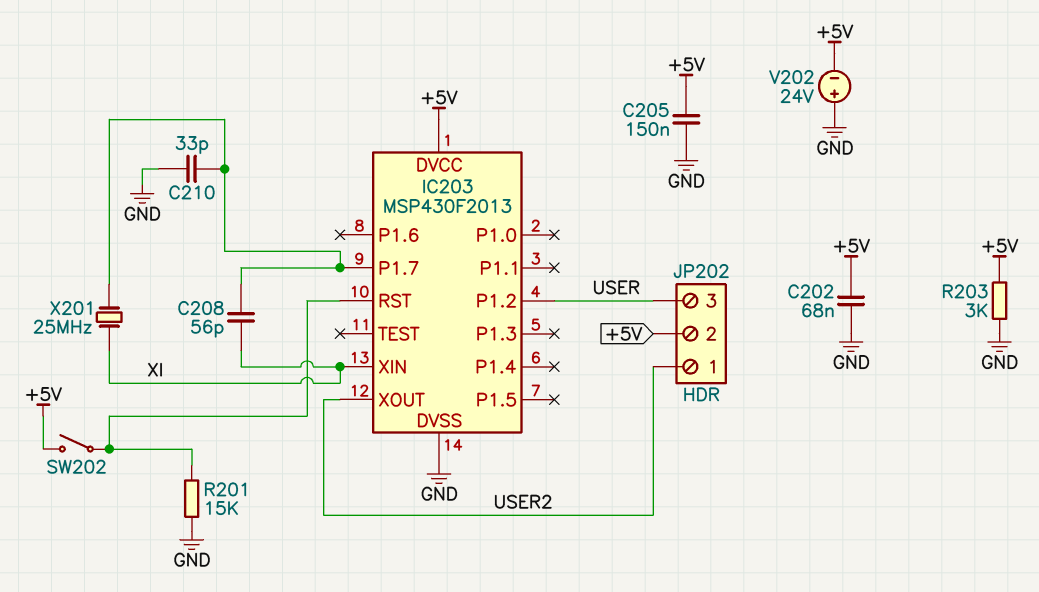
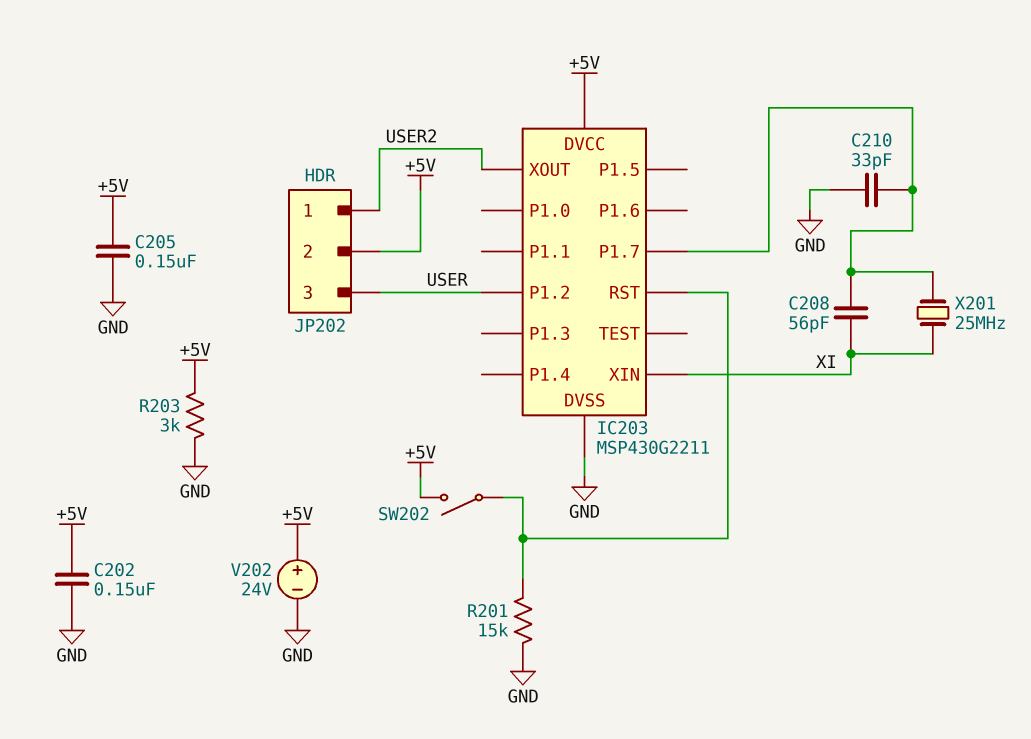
C202: 68nF (+5V, GND) -> 150nF (+5V, GND)
IC203: MSP430F2013 -> MSP430G2211
V202: 24V (plus GND, minus +5V) -> 24V (plus +5V, minus GND)

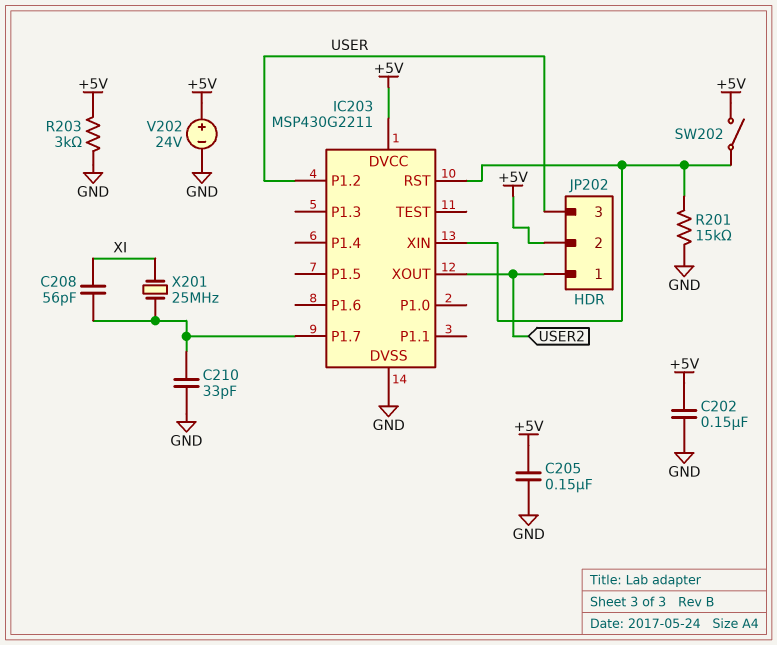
IC203 pin XIN: XI -> IC203/RST

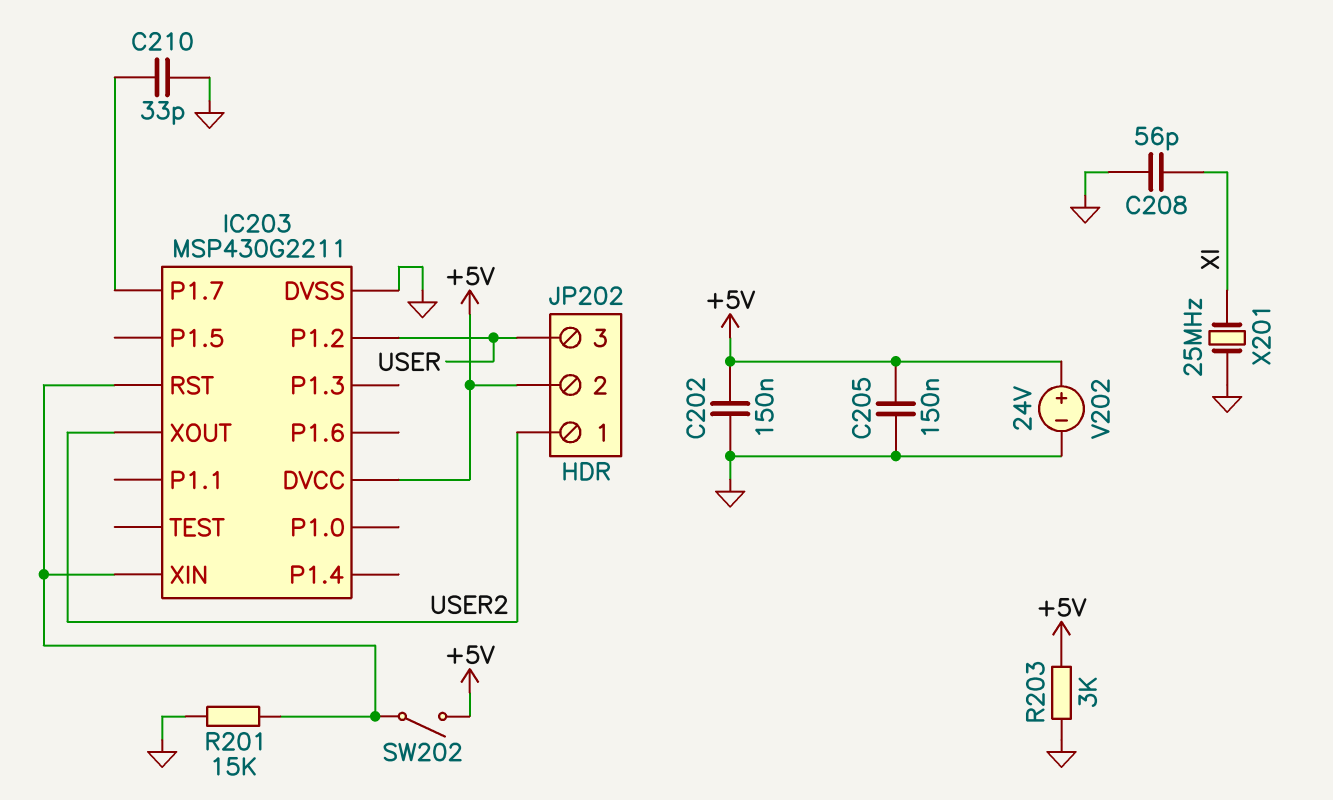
C208: 56pF (IC203/P1.7, XI) -> 56pF (GND, XI)
X201: 25MHz (IC203/P1.7, XI) -> 25MHz (GND, XI)

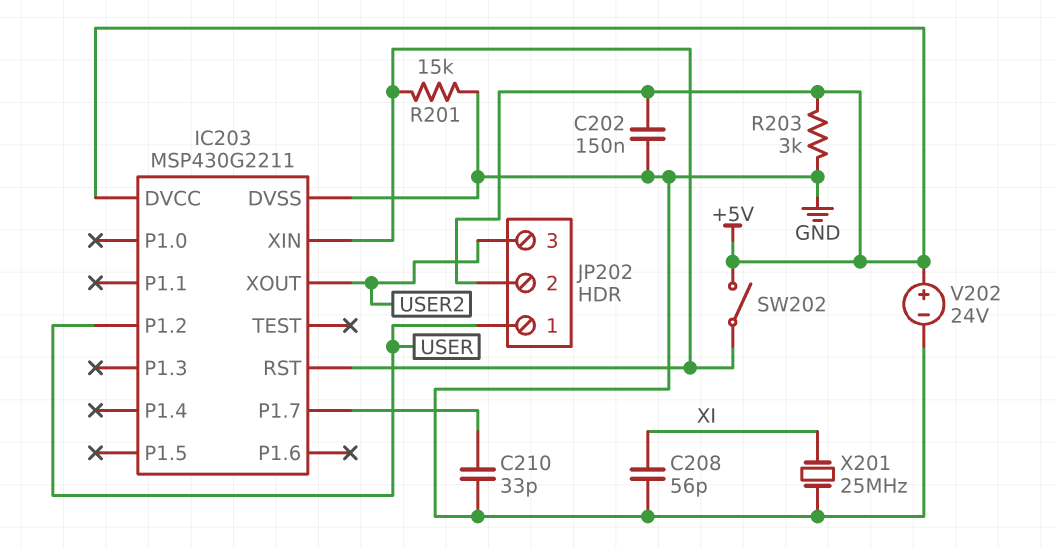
C205: 150nF (+5V, GND) -> none
JP202 pin 1: USER2 -> USER
JP202 pin 3: USER -> USER2

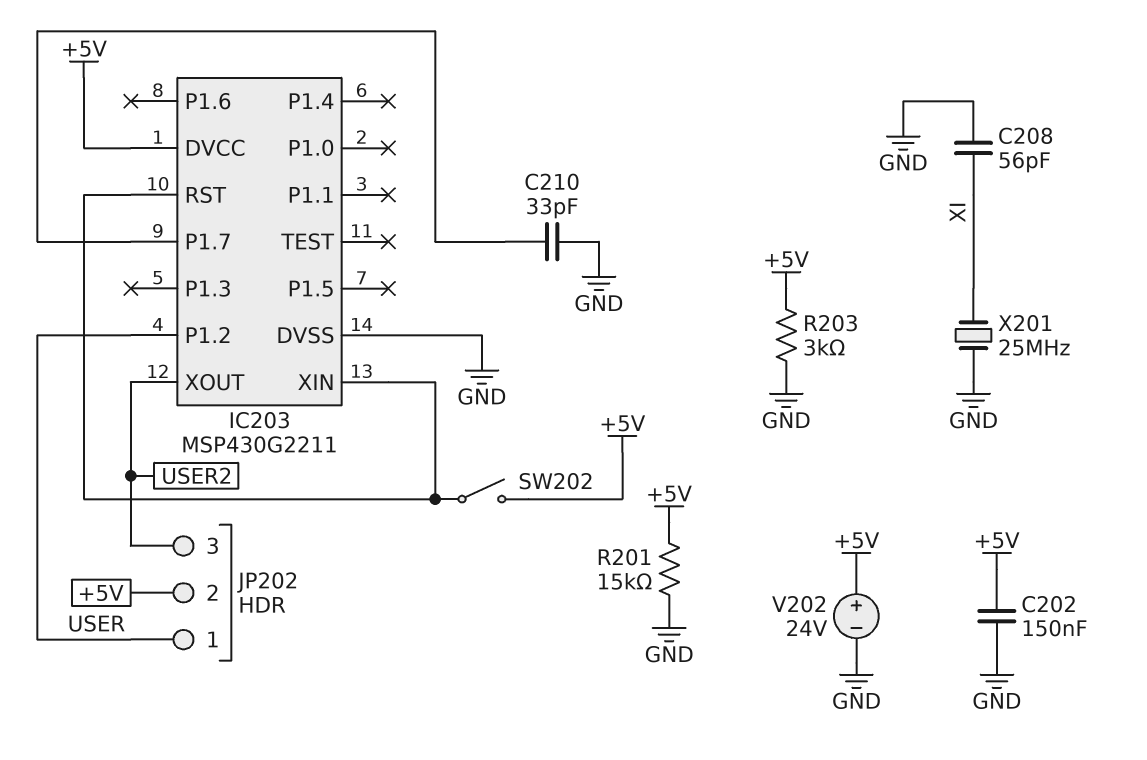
R201: 15k (GND, IC203/RST) -> 15k (+5V, GND)

